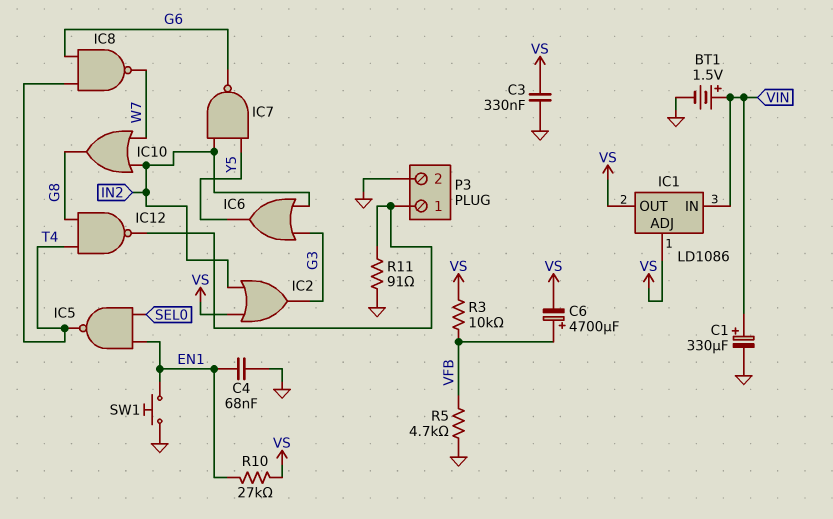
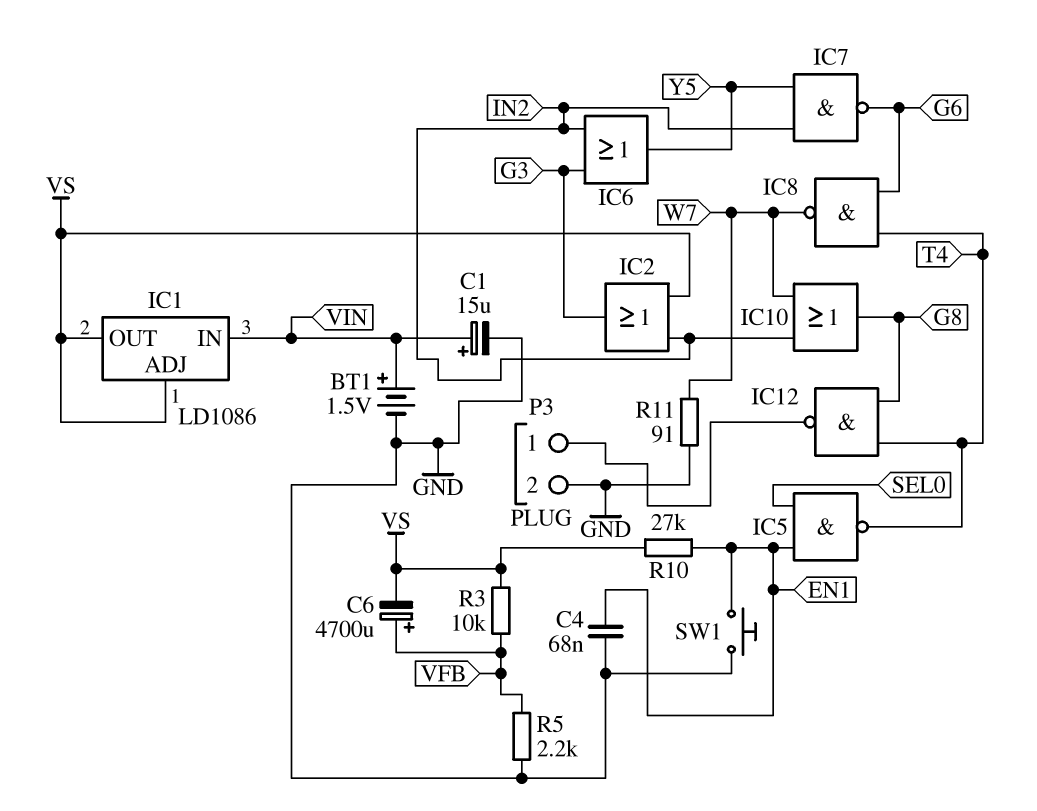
C1: 330uF (plus VIN, minus GND) -> 15uF (plus VIN, minus GND)
C3: 330nF (GND, VS) -> none
R5: 4.7k (GND, VFB) -> 2.2k (GND, VFB)
R11: 91 (GND, P3/1) -> 91 (GND, W7)

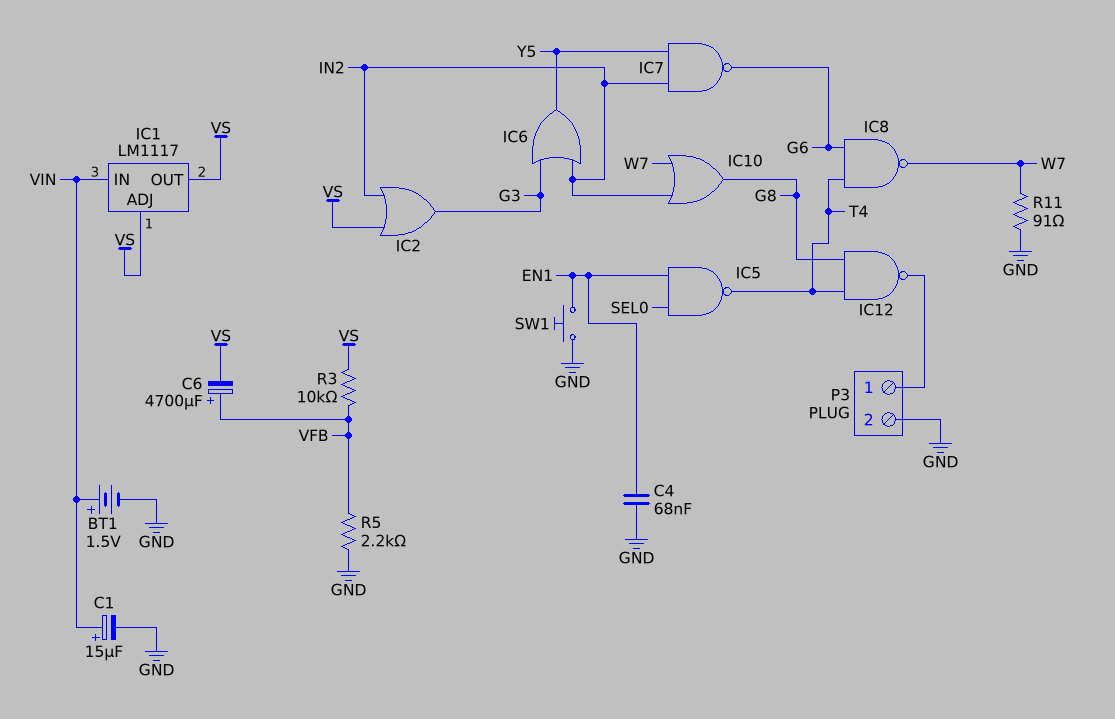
IC1: LD1086 -> LM1117
R10: 27k (EN1, VS) -> none

